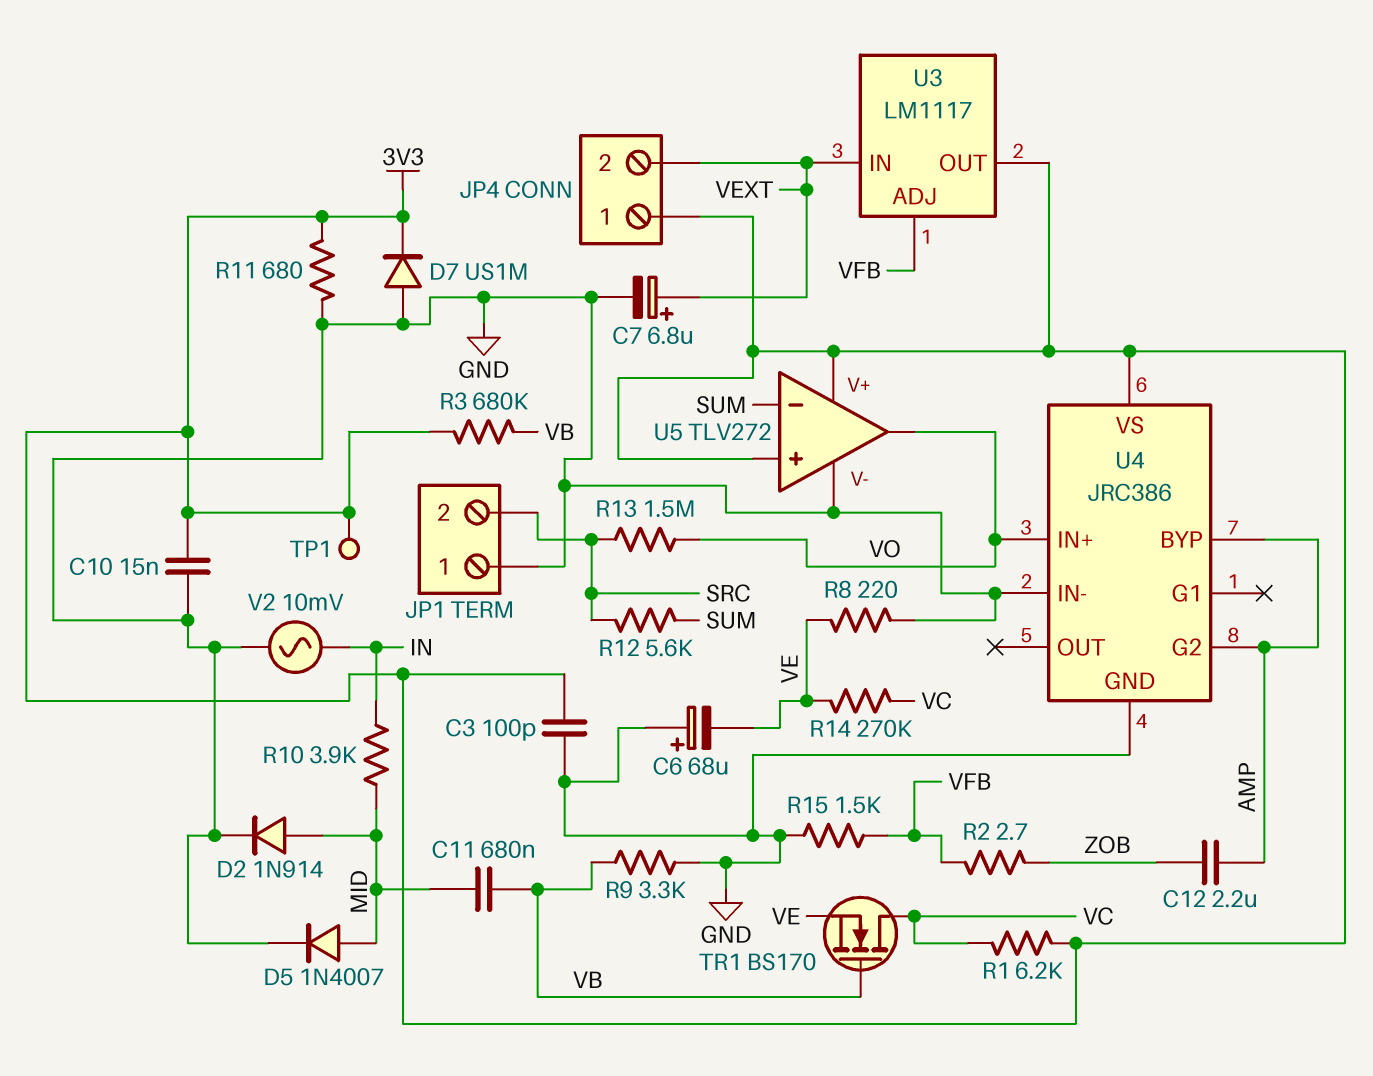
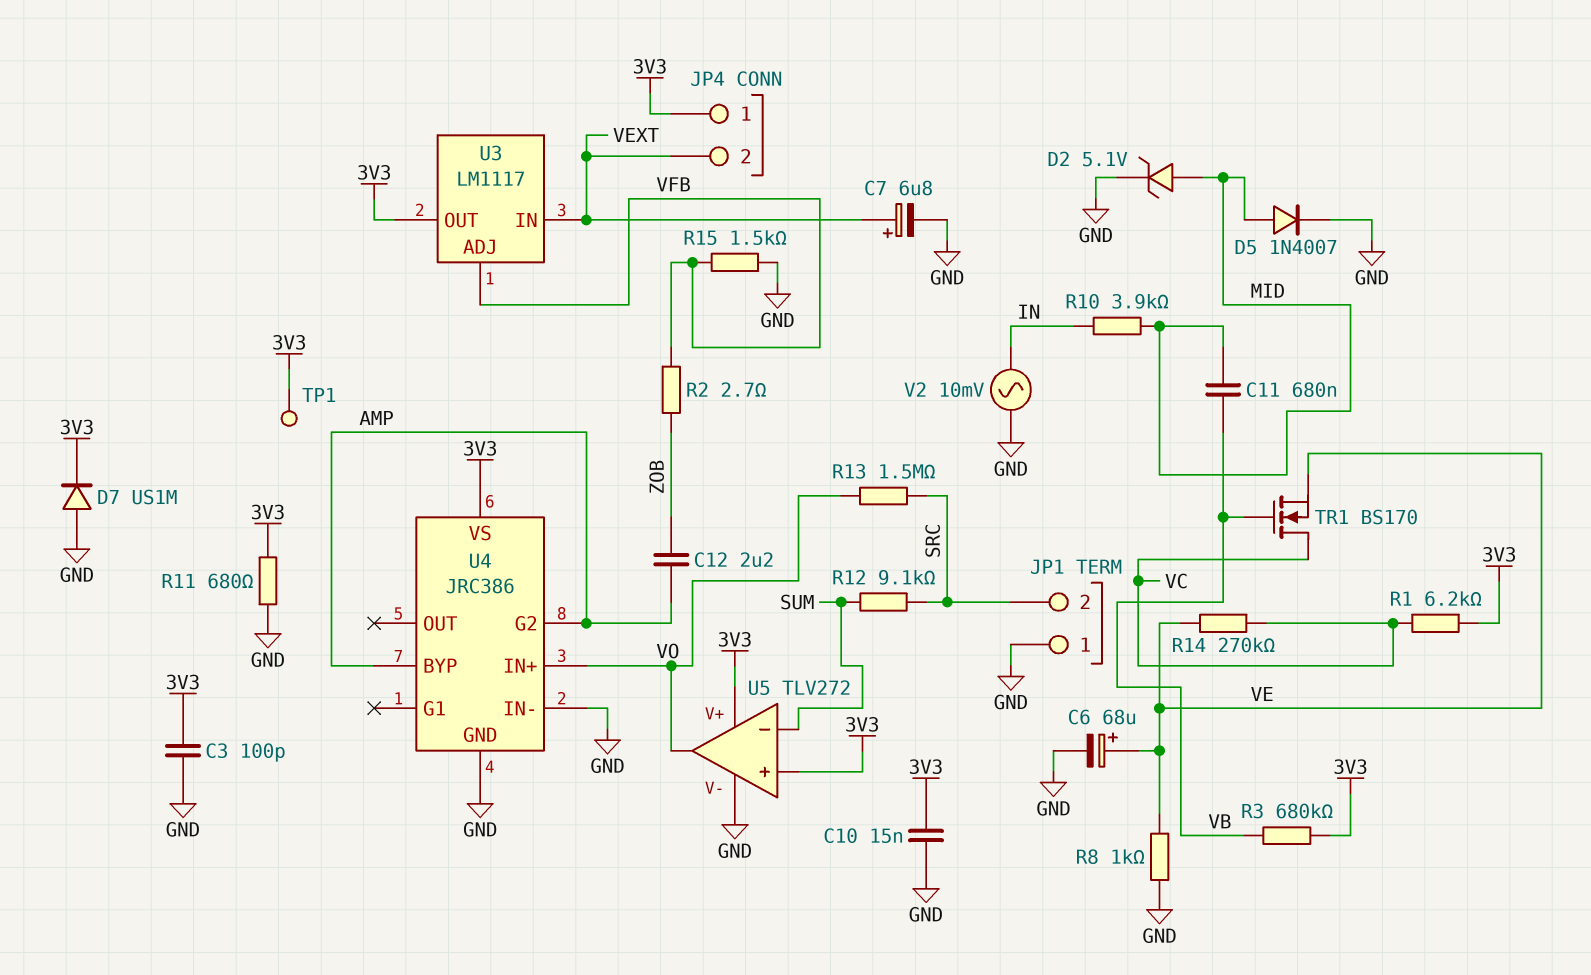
C6: 68uF (plus GND, minus VE) -> 68uF (plus VE, minus GND)
D2: diode 1N914 (A MID, K GND) -> zener 5.1V (A MID, K GND)
R8: 220 (GND, VE) -> 1k (GND, VE)
R9: 3.3k (GND, VB) -> none
R12: 5.6k (SRC, SUM) -> 9.1k (SRC, SUM)

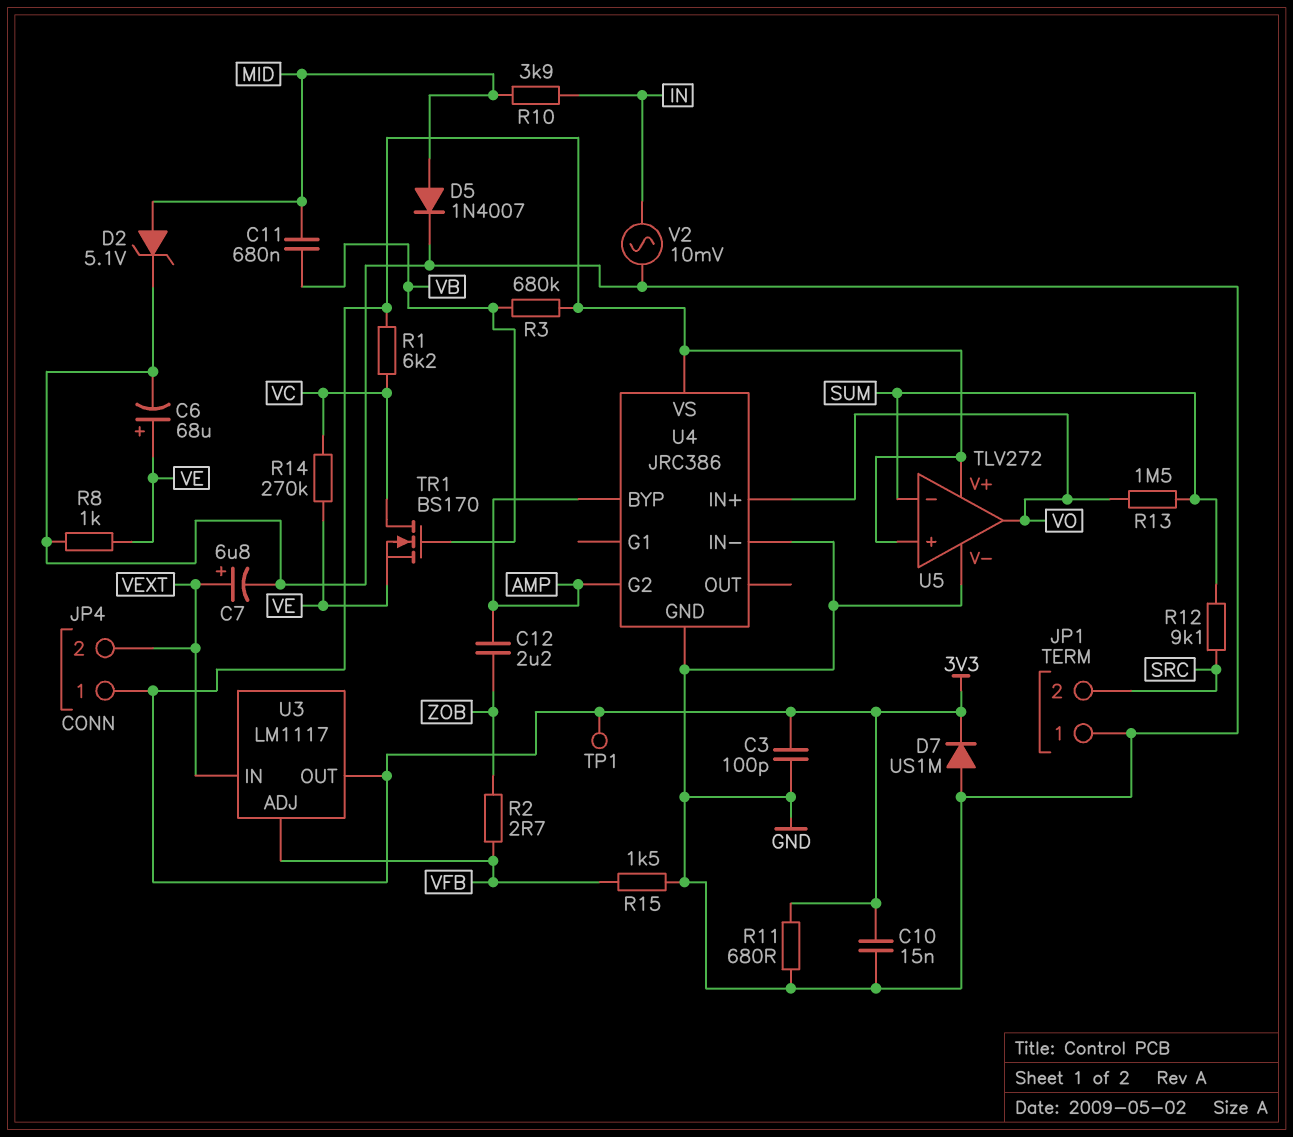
R13: 1.5M (SRC, VO) -> 1.5M (SUM, VO)

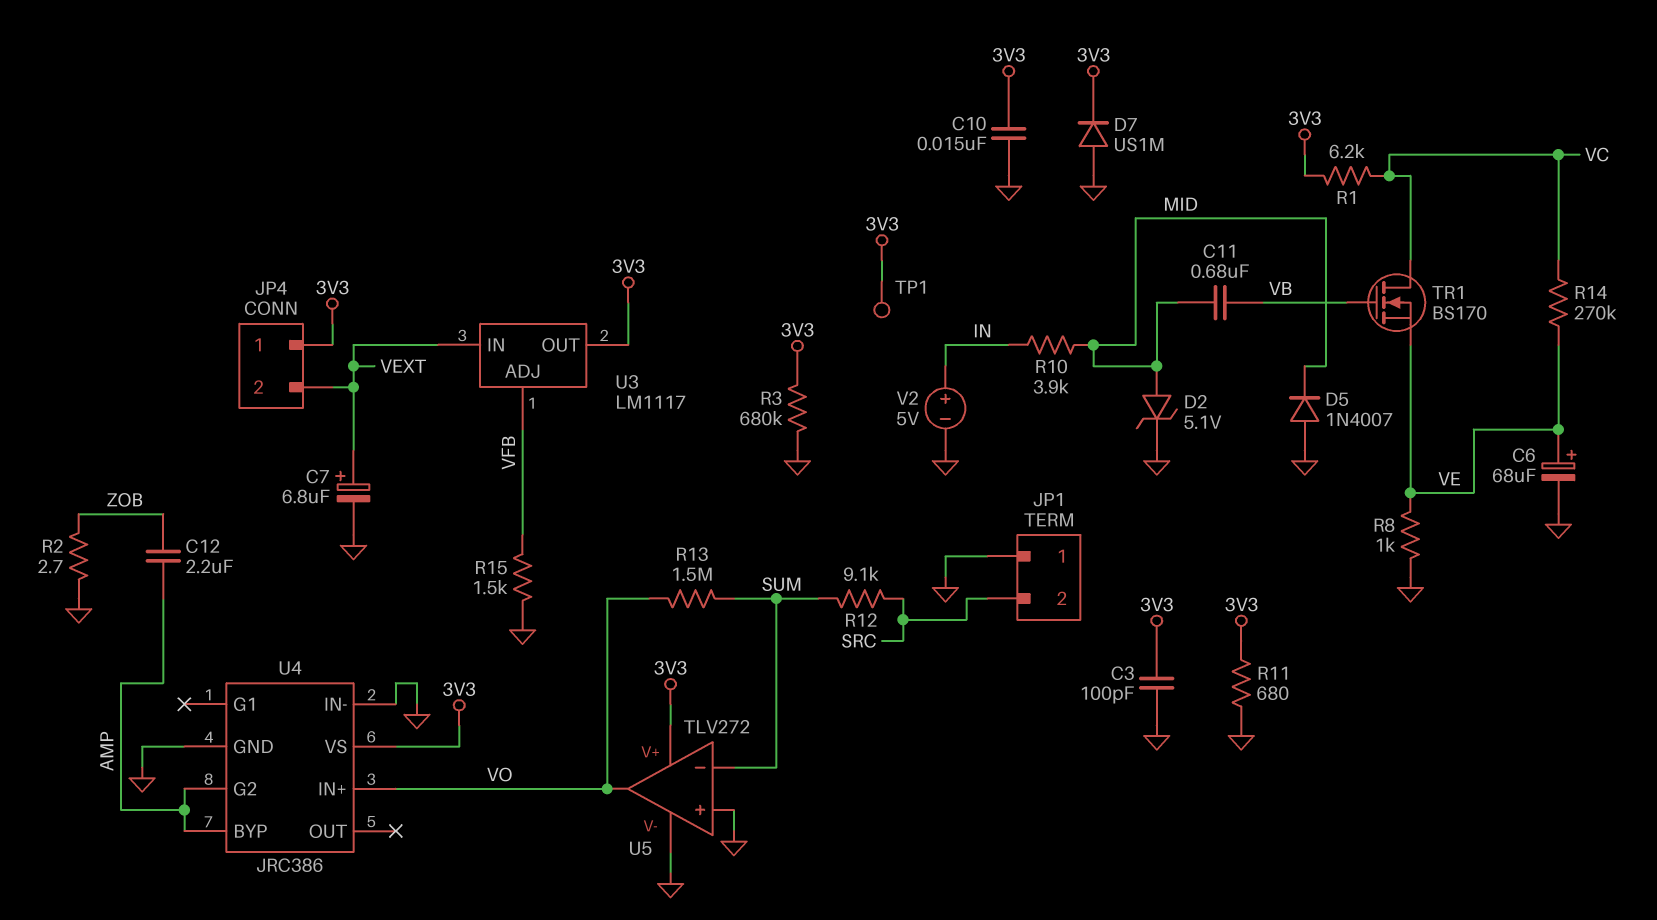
D5: diode 1N4007 (A MID, K GND) -> diode 1N4007 (A GND, K MID)
R2: 2.7 (VFB, ZOB) -> 2.7 (GND, ZOB)
R3: 680k (3V3, VB) -> 680k (3V3, GND)
U5 pin in+: 3V3 -> GND
V2: AC 10mV (GND, IN) -> 5V (plus IN, minus GND)

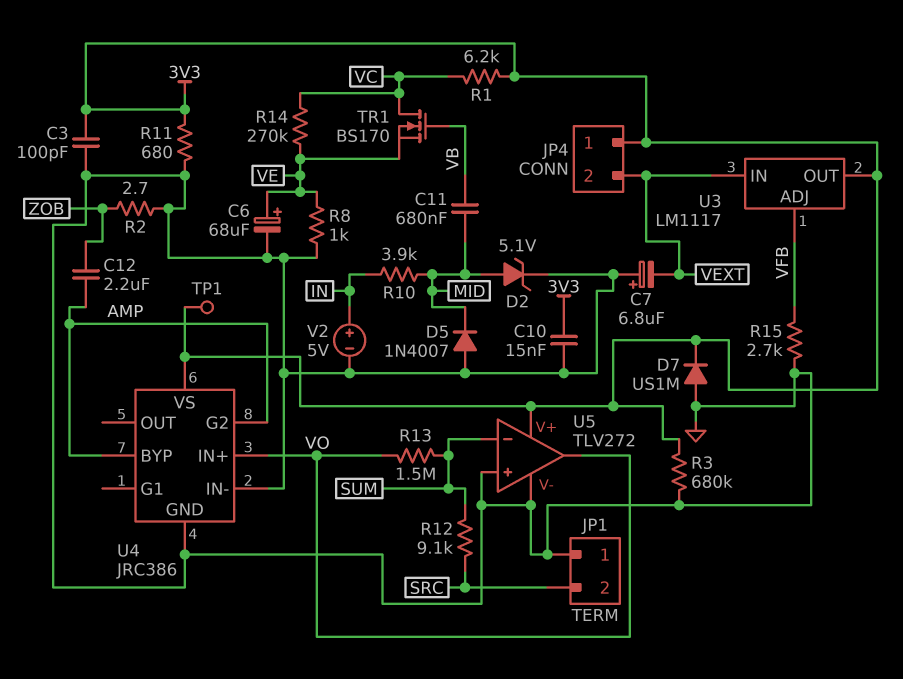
C7: 6.8uF (plus VEXT, minus GND) -> 6.8uF (plus GND, minus VEXT)
R15: 1.5k (GND, VFB) -> 2.7k (GND, VFB)

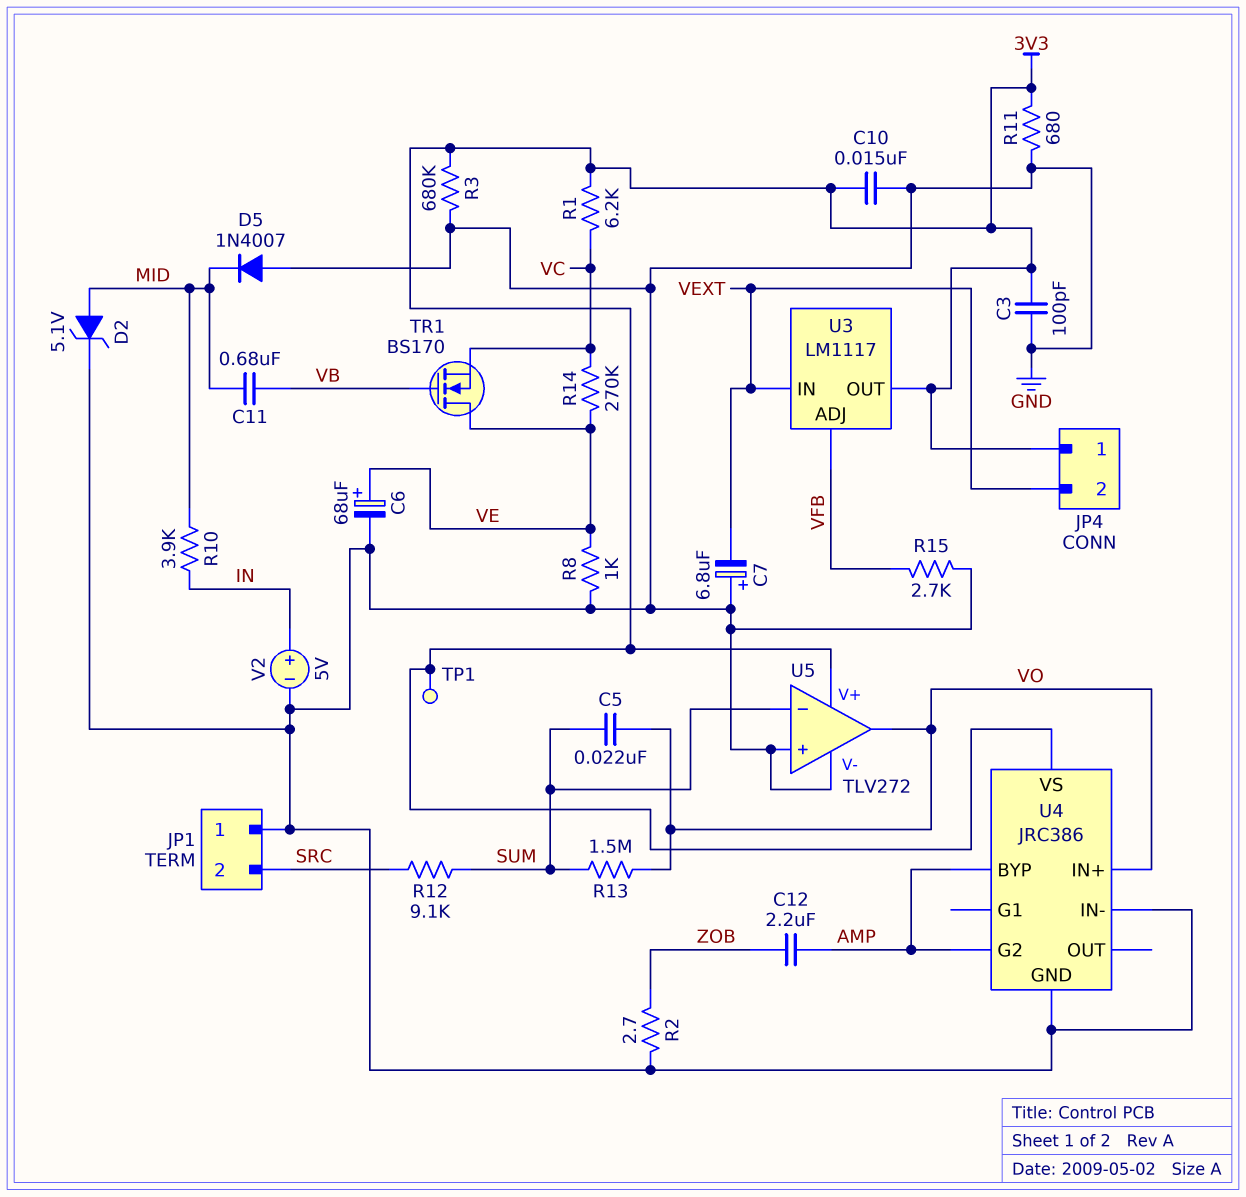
C5: none -> 22nF (SUM, VO)
D7: diode US1M (A GND, K 3V3) -> none
TR1: NMOS BS170 (G VB, D VC, S VE) -> NMOS BS170 (G VB, D VE, S VC)

